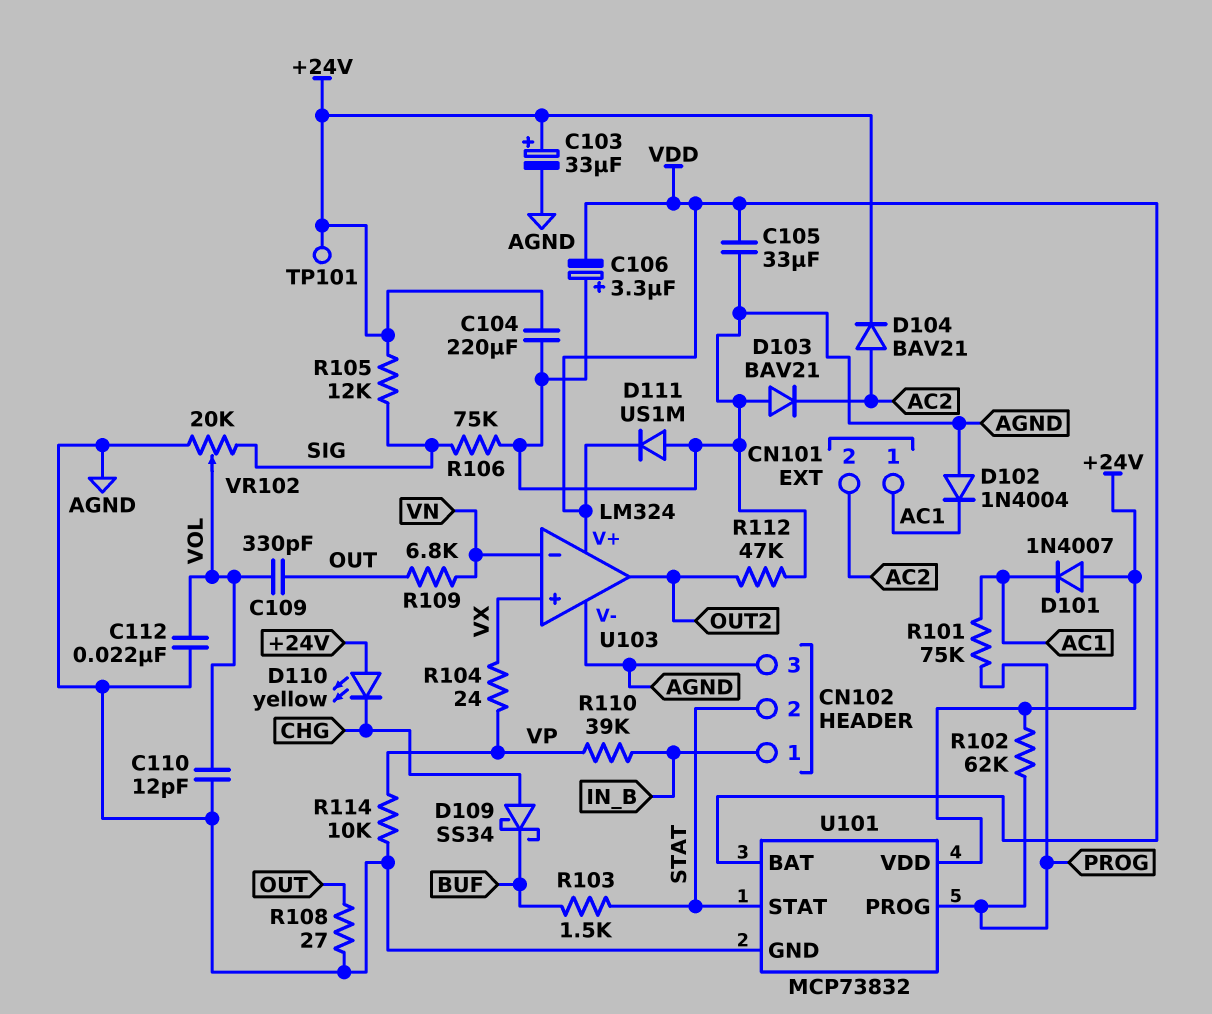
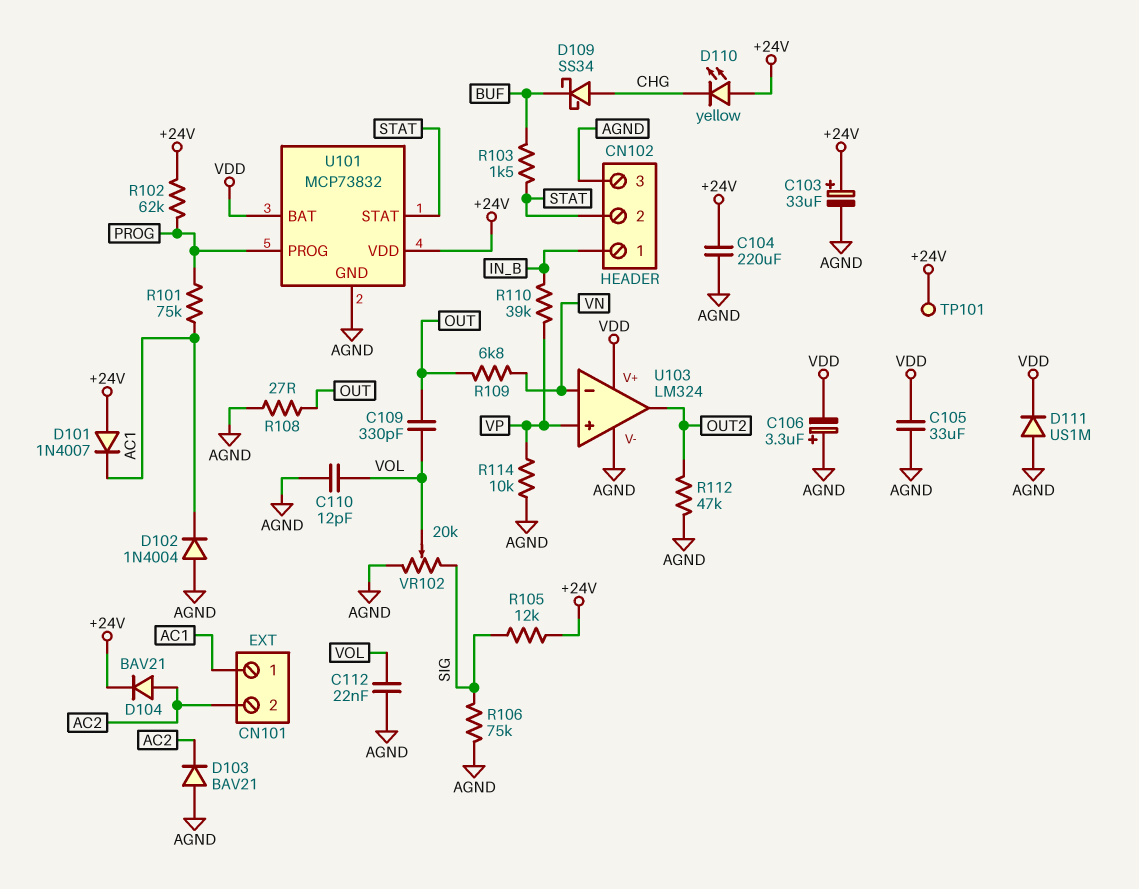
R104: 24 (VP, VX) -> none
U103 pin in+: VX -> VP

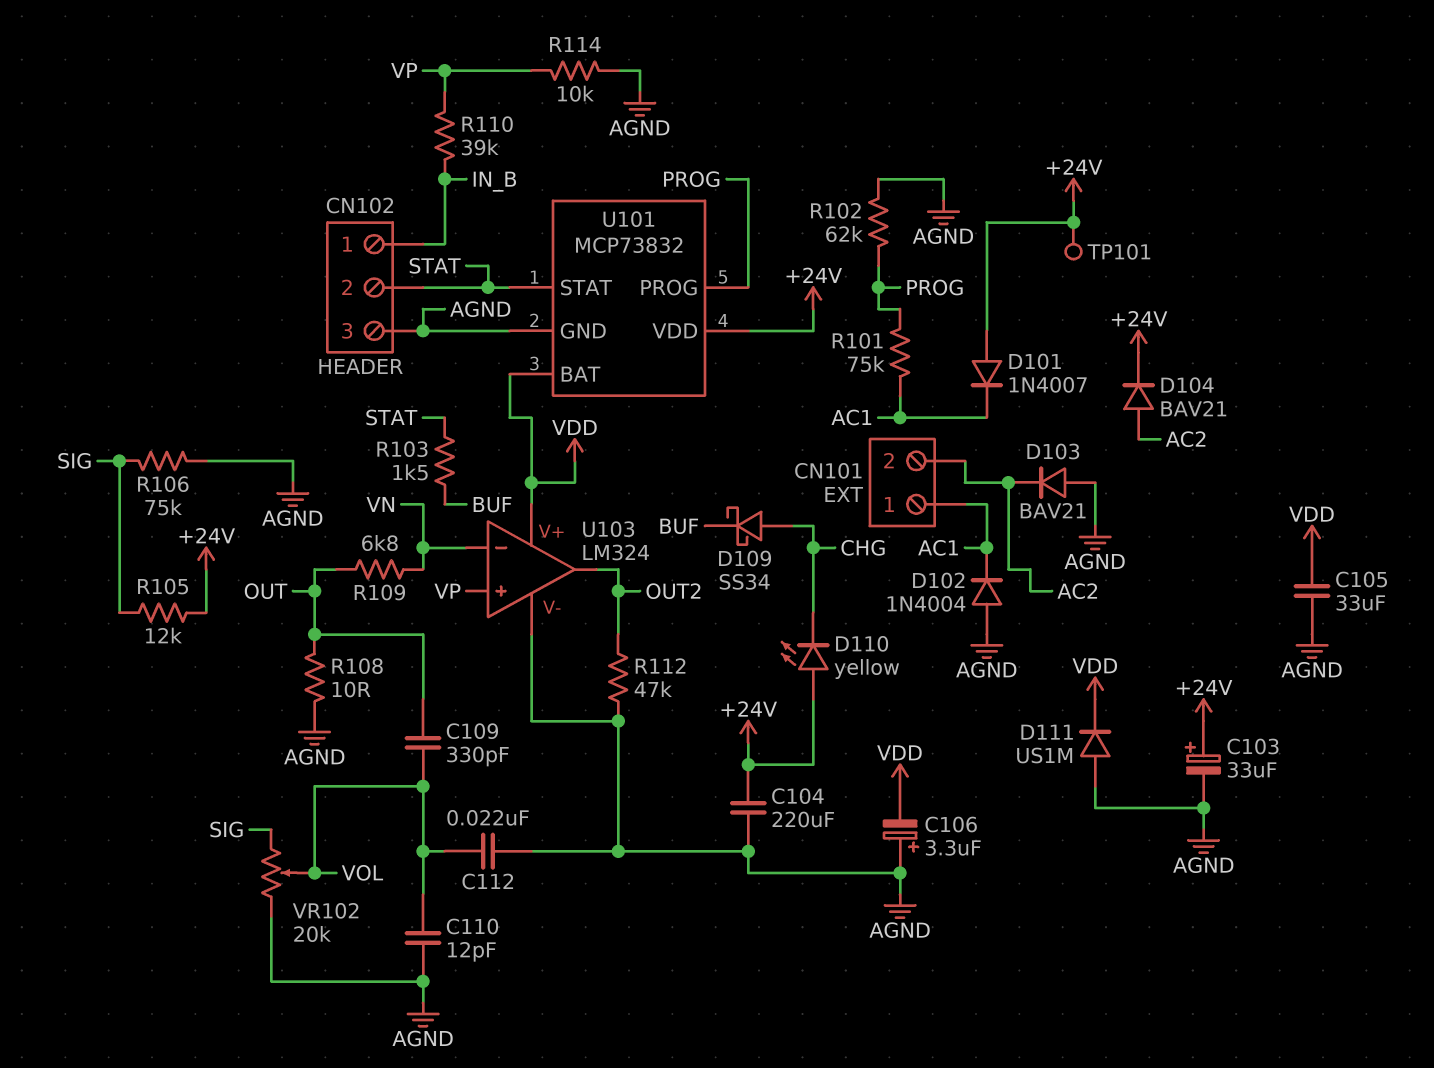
R102: 62k (+24V, PROG) -> 62k (AGND, PROG)
R108: 27 (AGND, OUT) -> 10 (AGND, OUT)

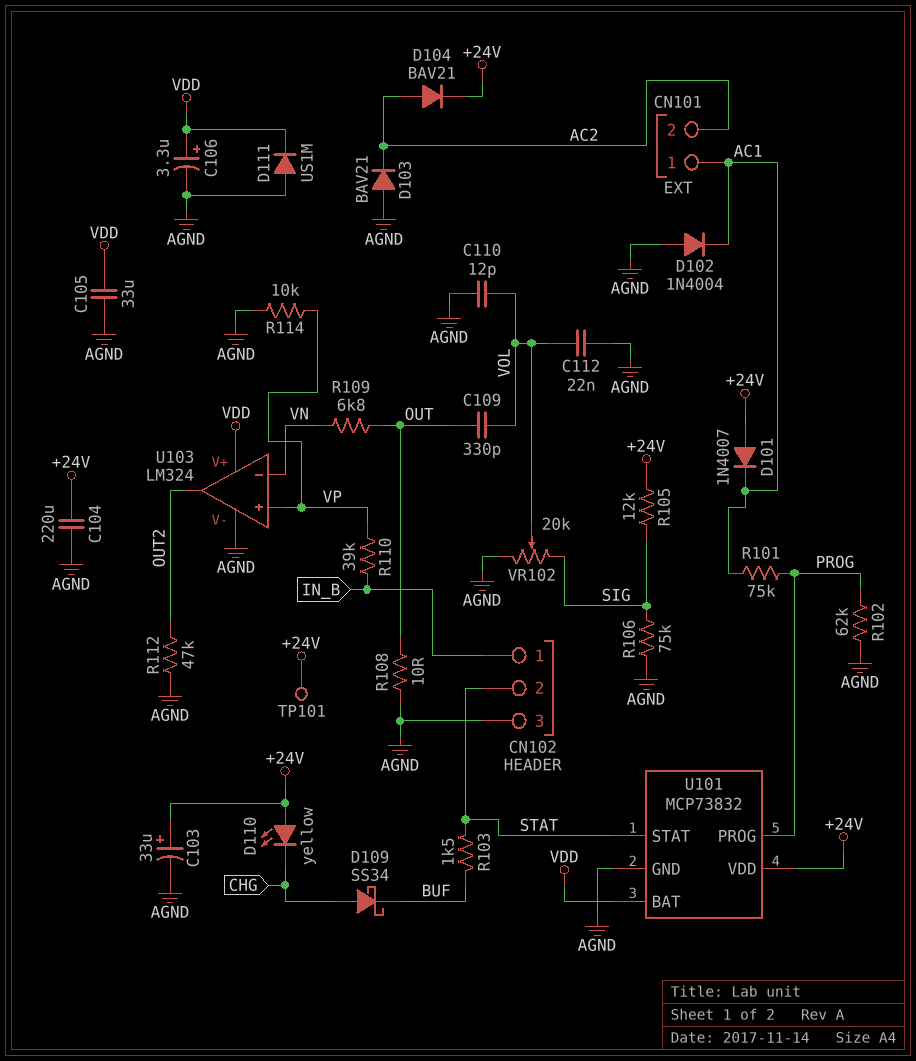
C106: 3.3uF (plus AGND, minus VDD) -> 3.3uF (plus VDD, minus AGND)

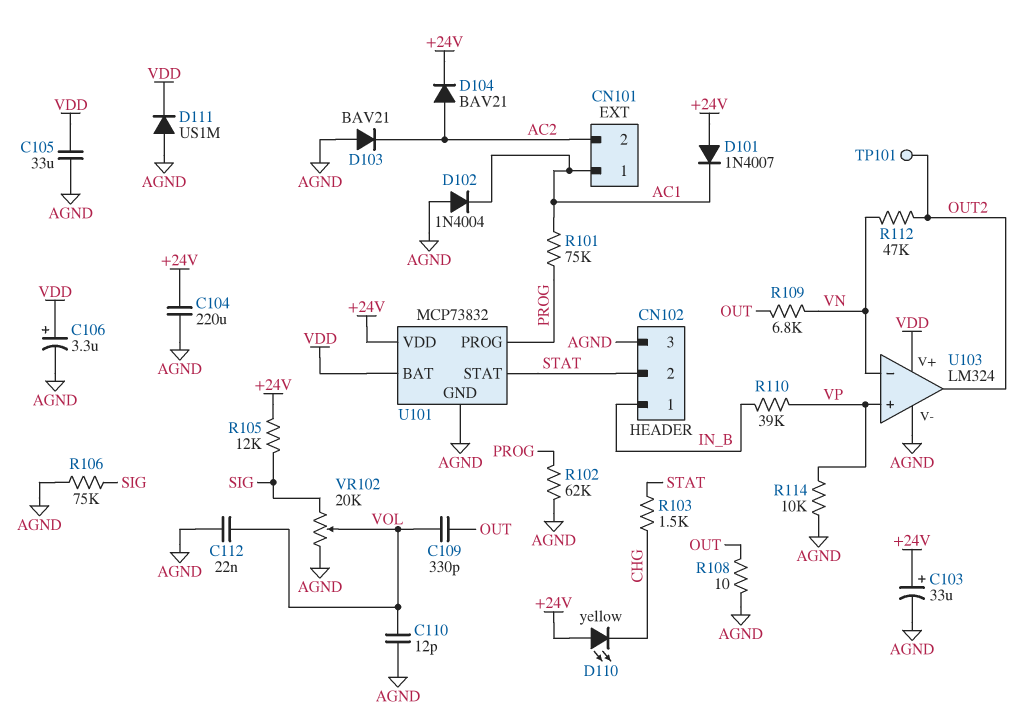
D109: schottky SS34 (A CHG, K BUF) -> none
R103: 1.5k (BUF, STAT) -> 1.5k (CHG, STAT)
R112: 47k (AGND, OUT2) -> 47k (OUT2, VN)
TP101: test point (+24V) -> test point (OUT2)

